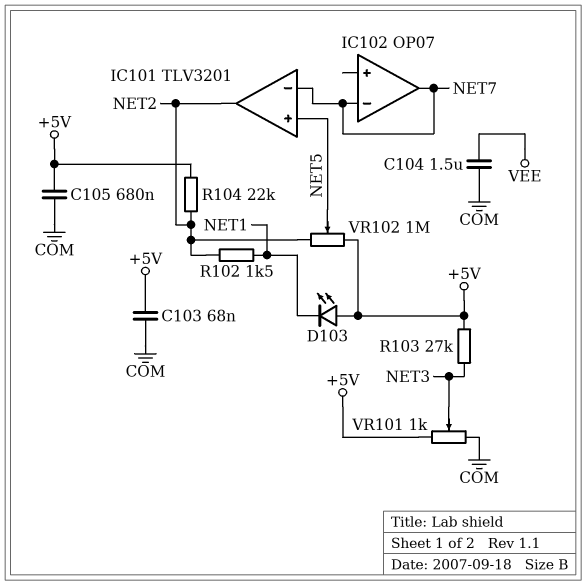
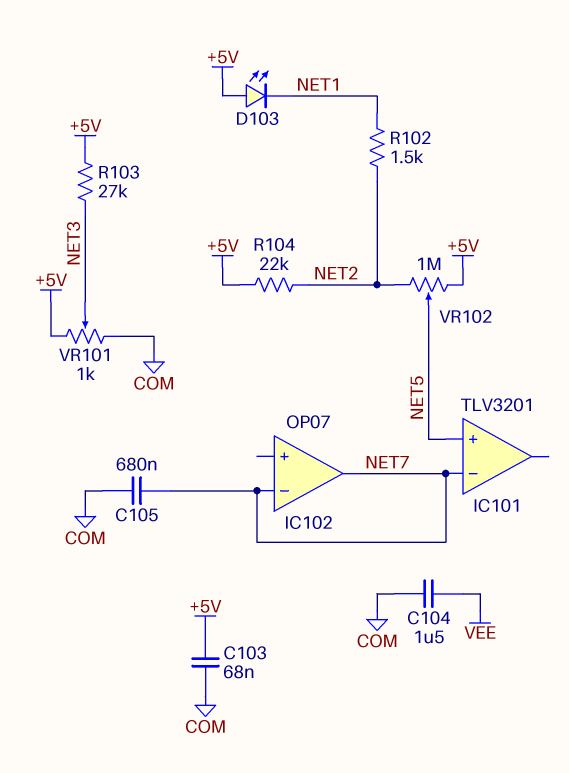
C105: 680nF (+5V, COM) -> 680nF (COM, NET7)
IC101 pin out: NET2 -> none

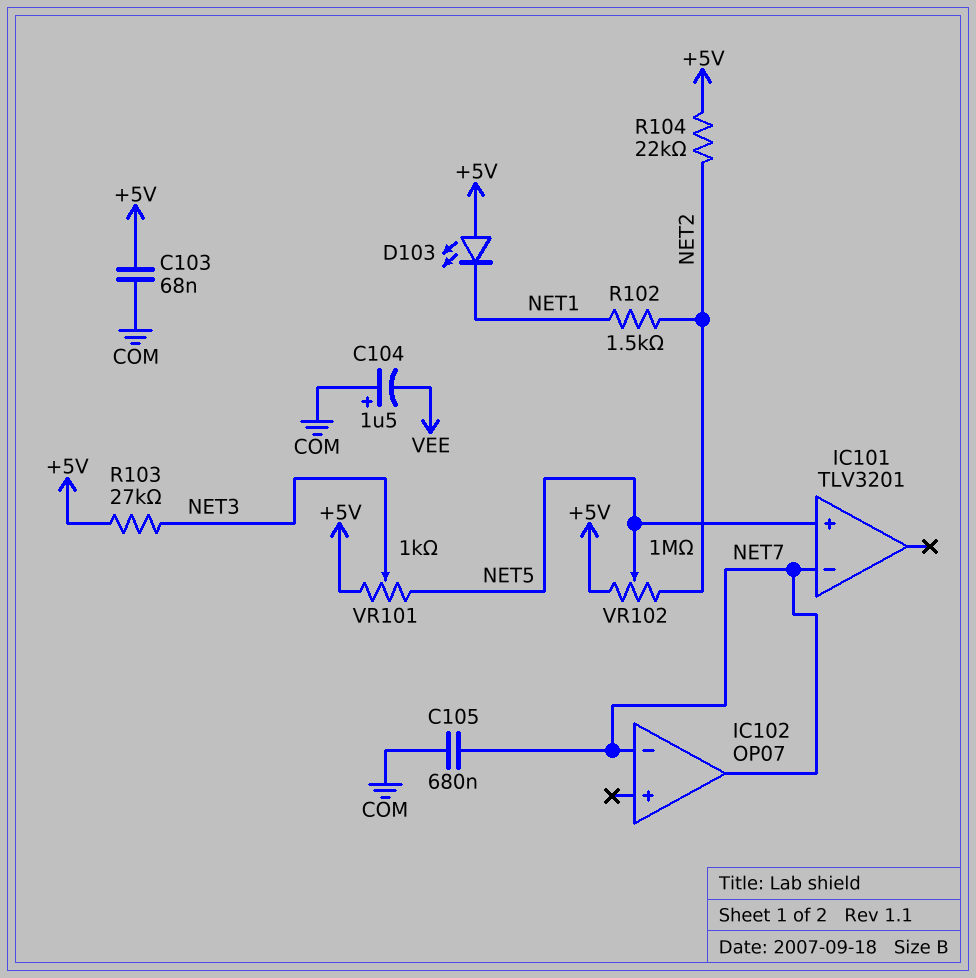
C104: 1.5uF (COM, VEE) -> 1.5uF (plus COM, minus VEE)
VR101: 1k (+5V, COM, wiper NET3) -> 1k (+5V, NET5, wiper NET3)

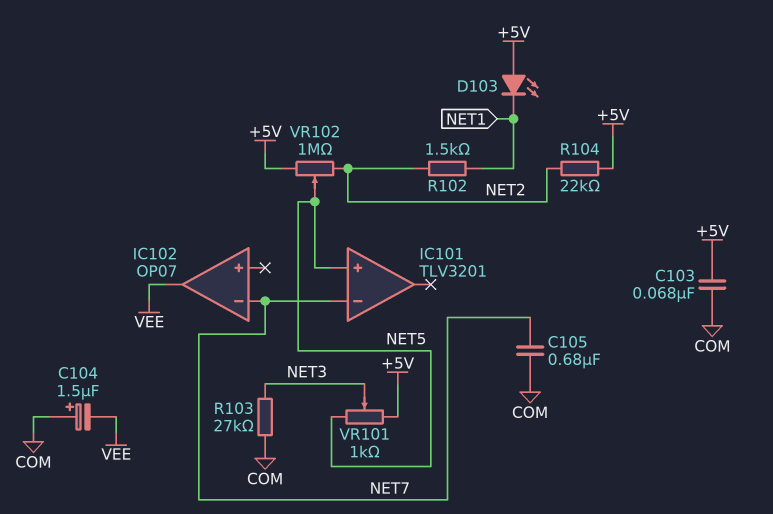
IC102 pin out: NET7 -> VEE
R103: 27k (+5V, NET3) -> 27k (COM, NET3)

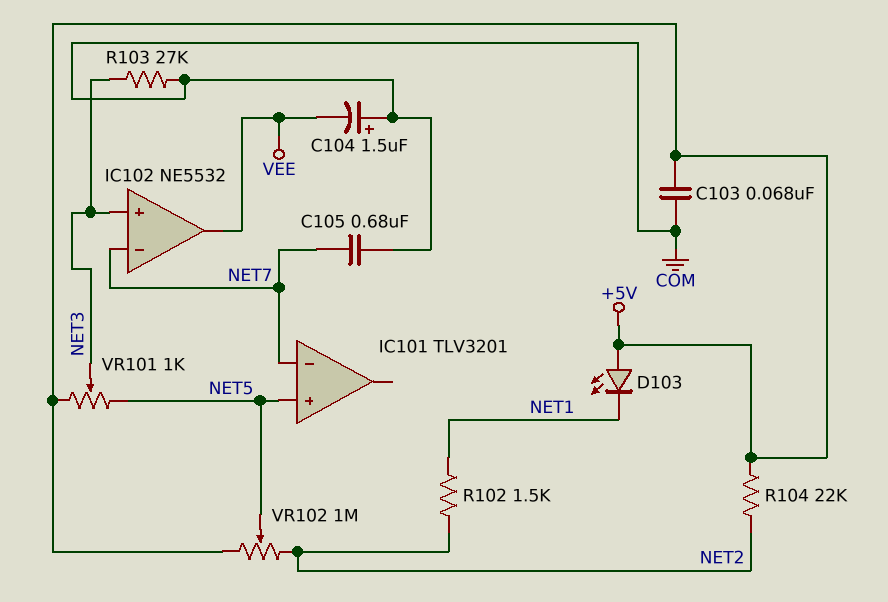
IC102: OP07 -> NE5532
IC102 pin in+: none -> NET3

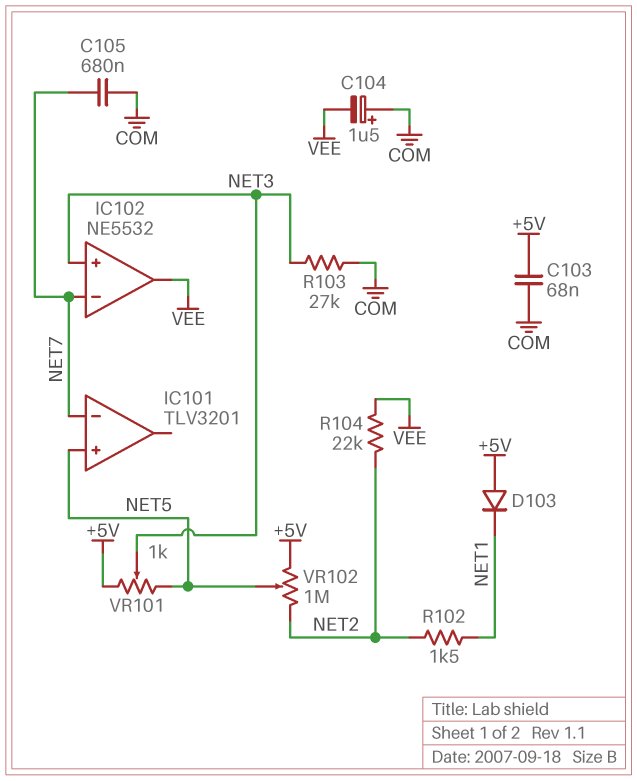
D103: LED (A +5V, K NET1) -> diode (A +5V, K NET1)
R104: 22k (+5V, NET2) -> 22k (NET2, VEE)

